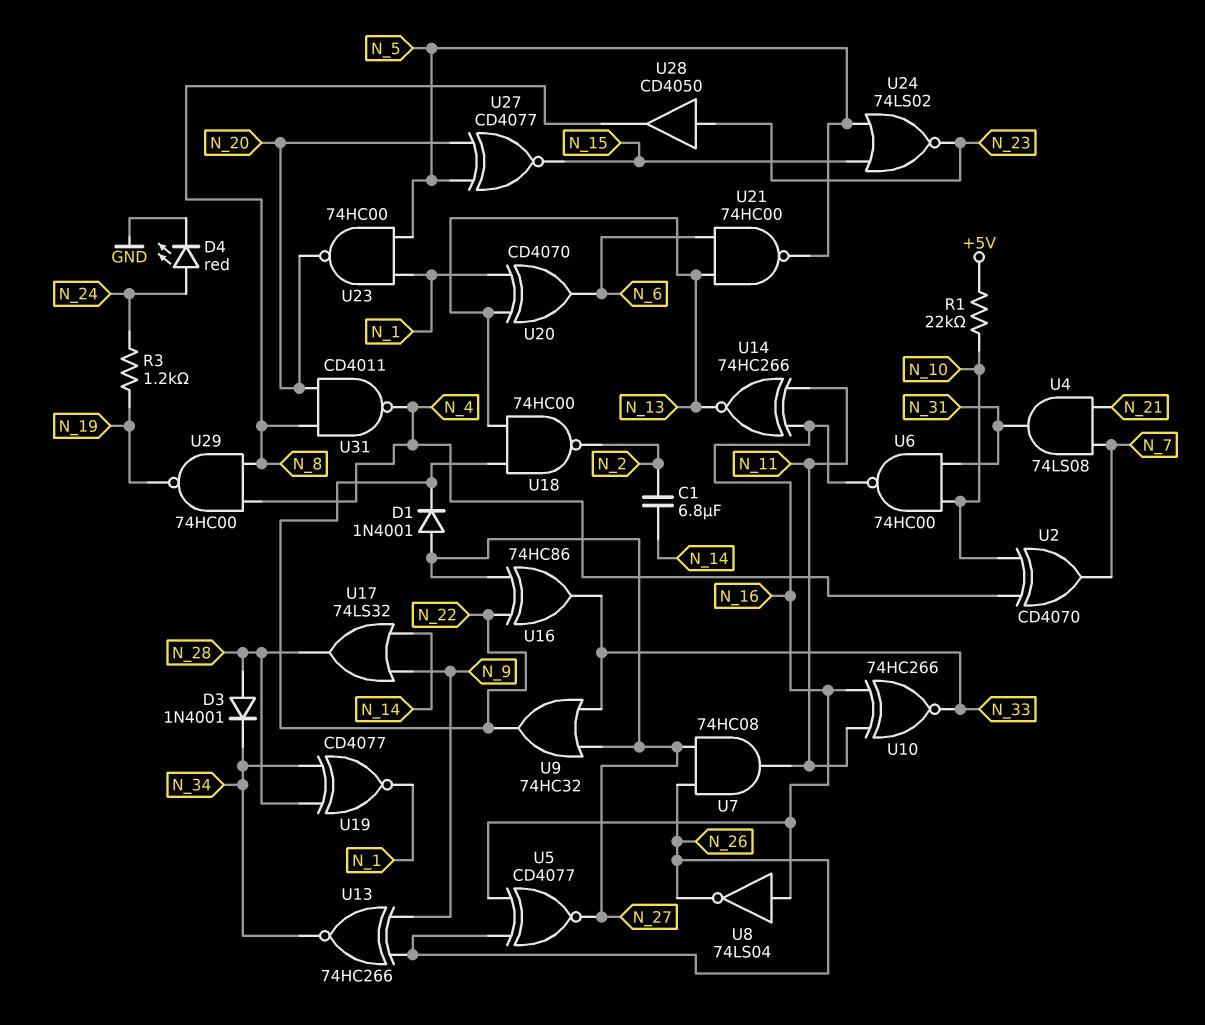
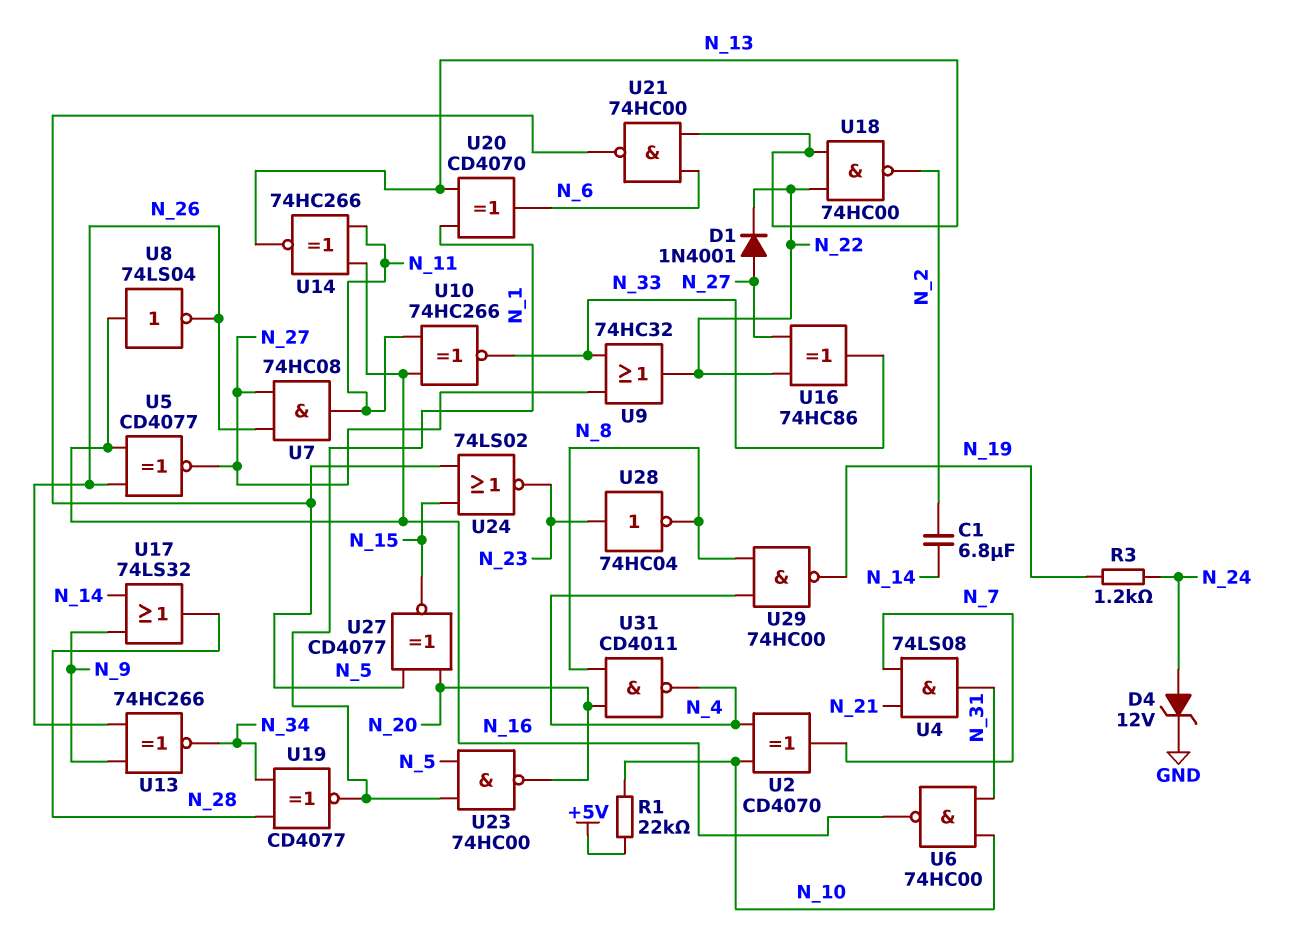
D3: diode 1N4001 (A N_28, K N_34) -> none
D4: LED red (A N_24, K GND) -> zener 12V (A N_24, K GND)
U28: buffer CD4050 (in N_23, out N_8) -> NOT 74HC04 (in N_23, out N_8)

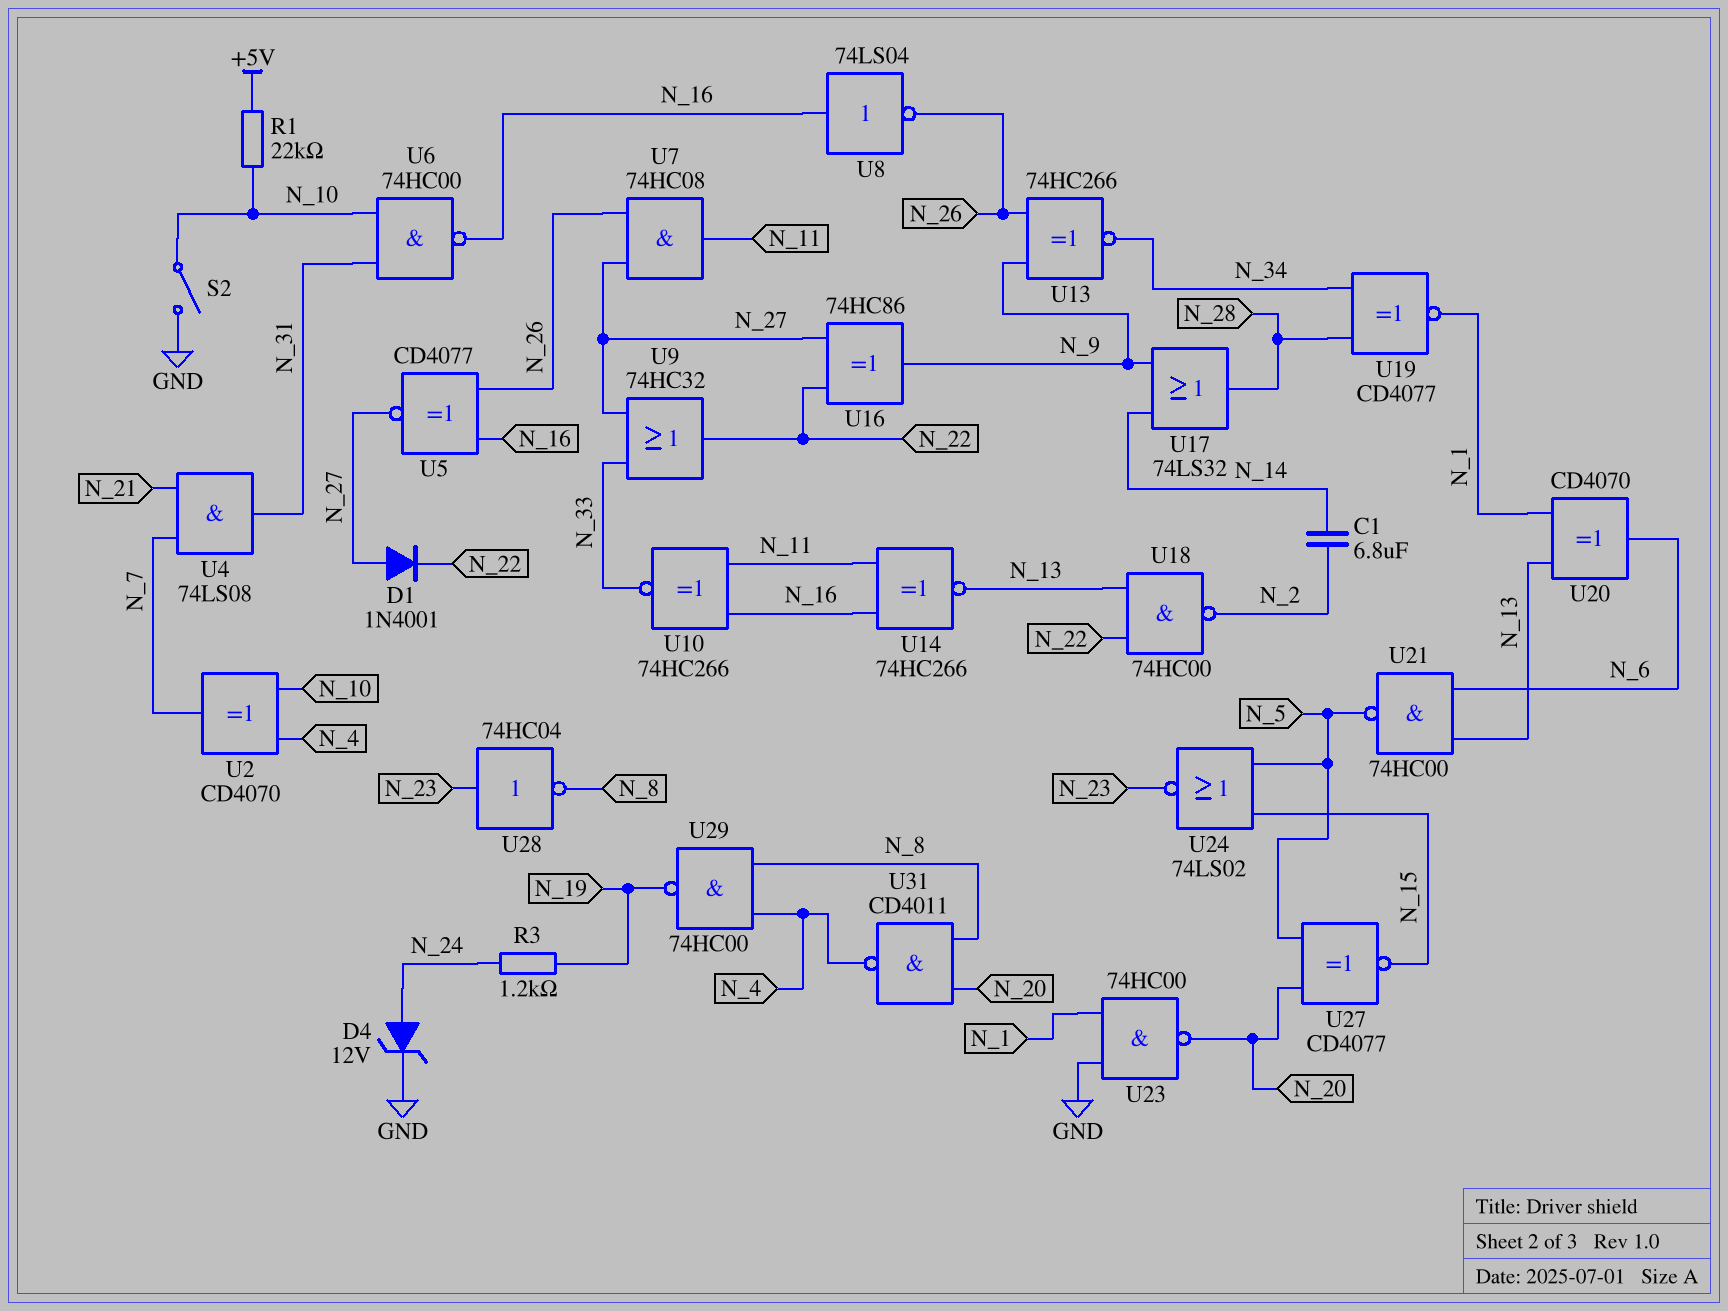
S2: none -> switch (GND, N_10)
U16: XOR 74HC86 (in N_22, in N_27, out N_33) -> XOR 74HC86 (in N_22, in N_27, out N_9)
U23: NAND 74HC00 (in N_1, in N_5, out N_20) -> NAND 74HC00 (in GND, in N_1, out N_20)

